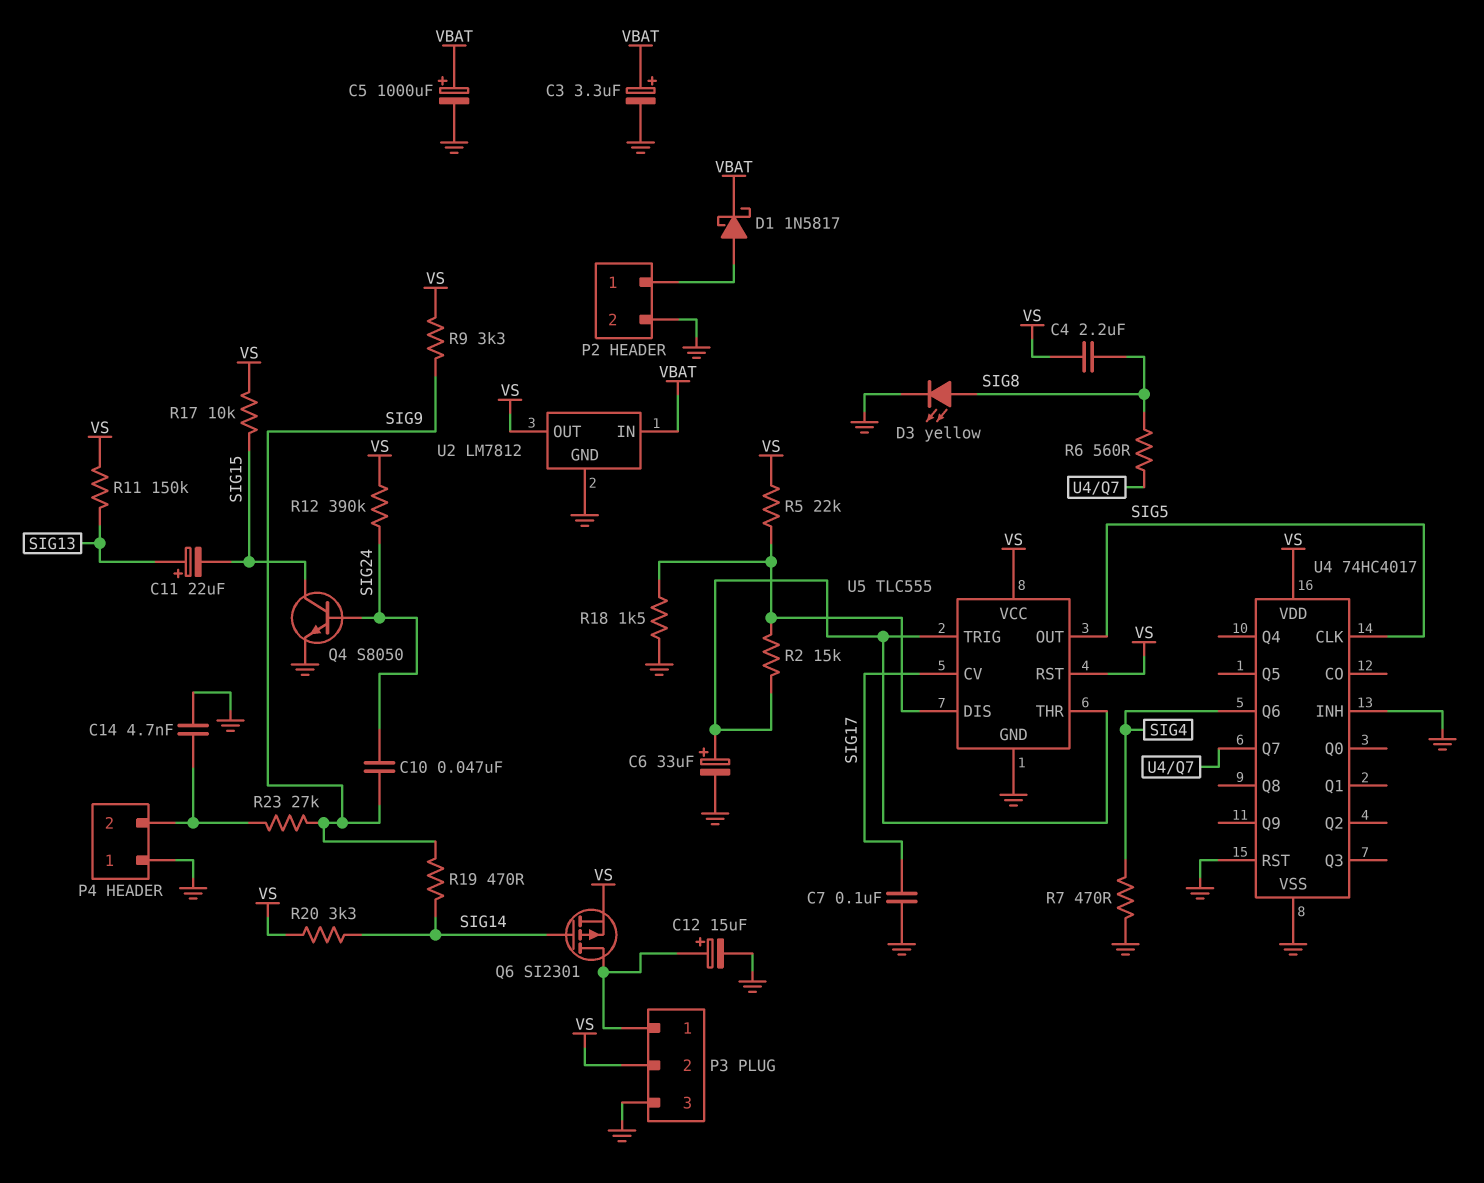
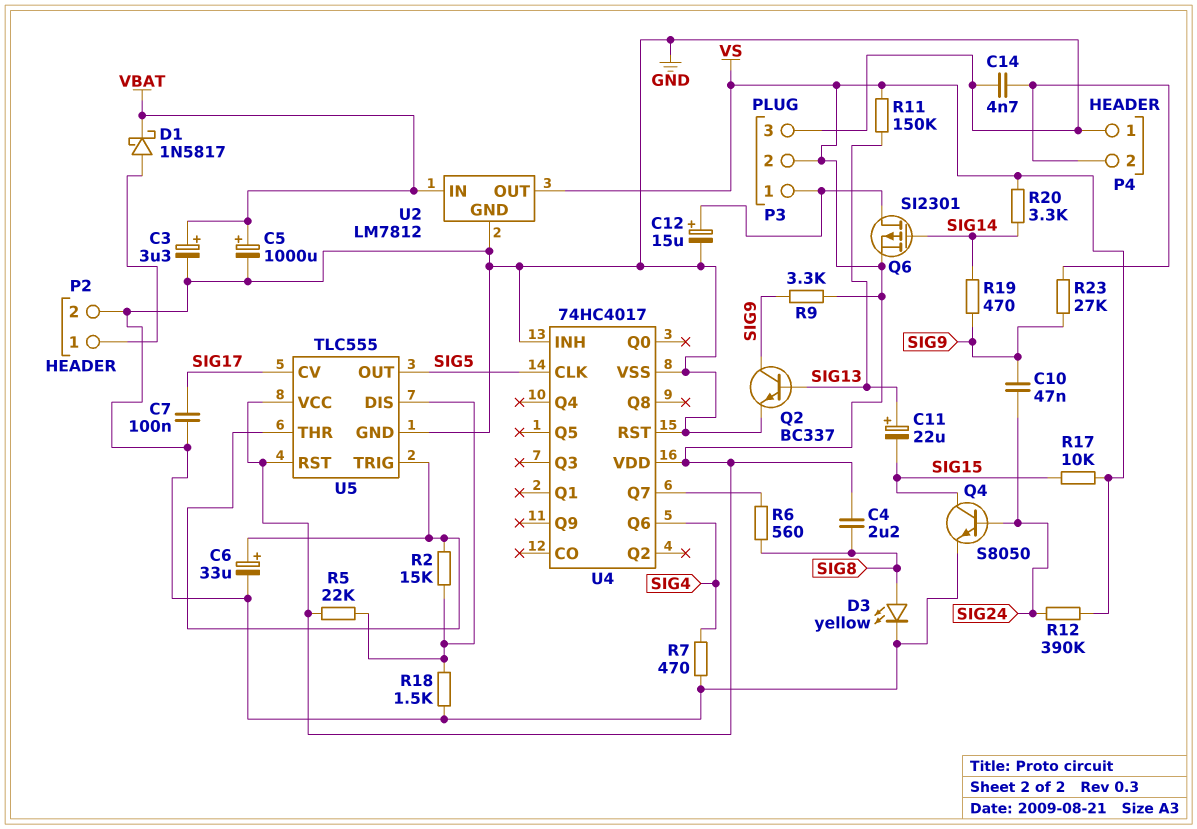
Q2: none -> NPN BC337 (B SIG13, C SIG9, E GND)

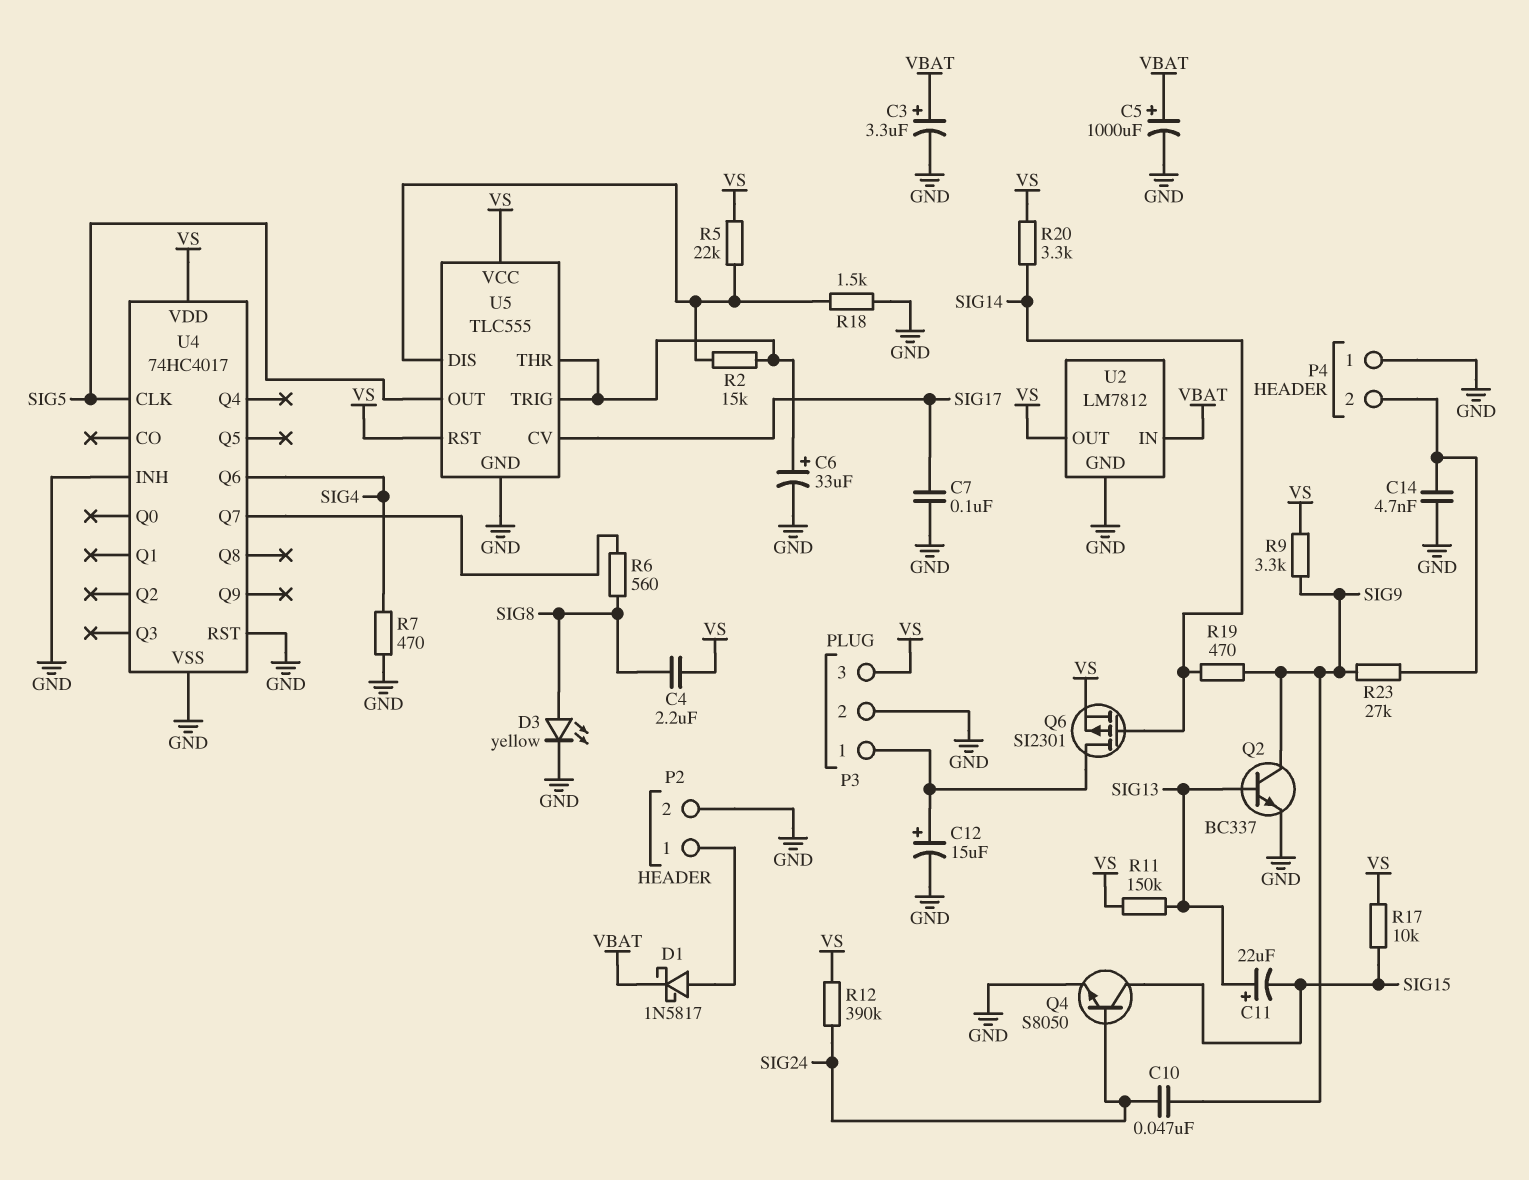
P3 pin 2: VS -> GND
P3 pin 3: GND -> VS

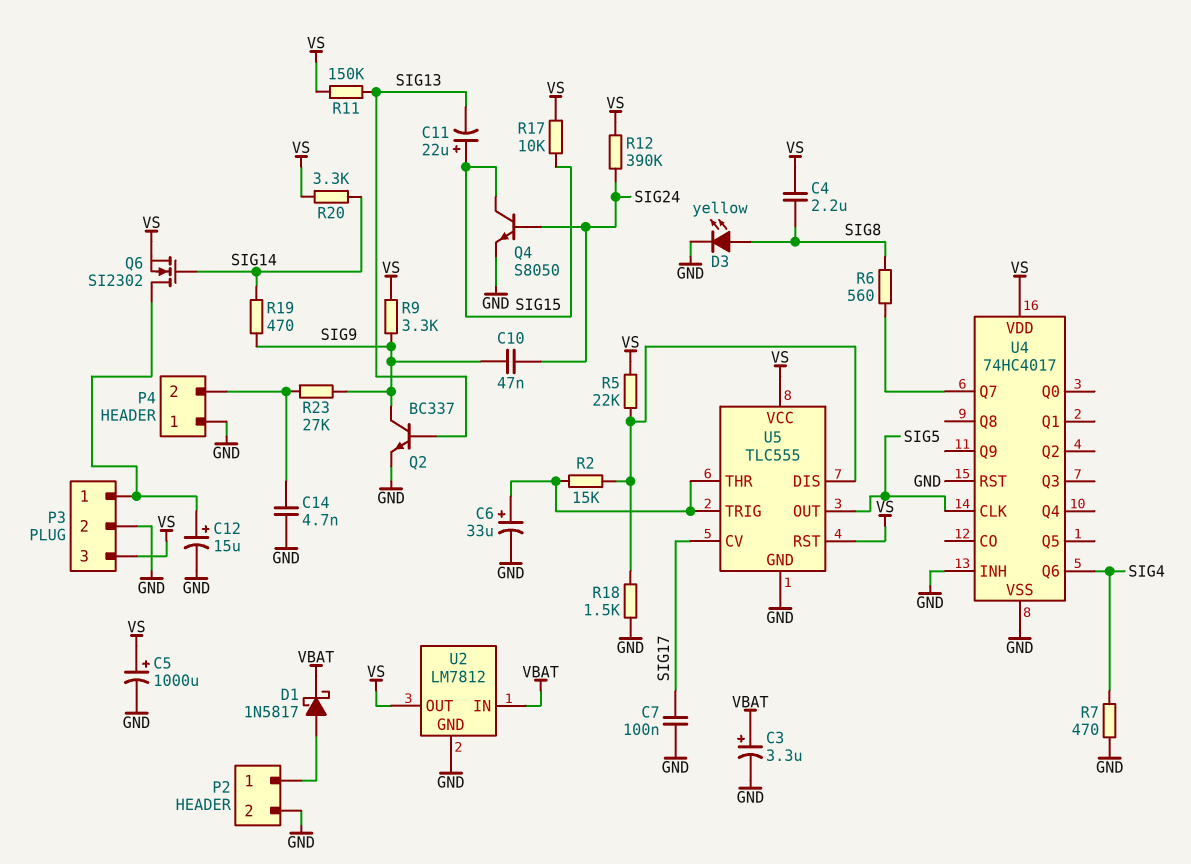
C5: 1000uF (plus VBAT, minus GND) -> 1000uF (plus VS, minus GND)
C11: 22uF (plus SIG13, minus SIG15) -> 22uF (plus SIG15, minus SIG13)
Q6: PMOS SI2301 (G SIG14, D P3/1, S VS) -> NMOS SI2302 (G SIG14, D P3/1, S VS)

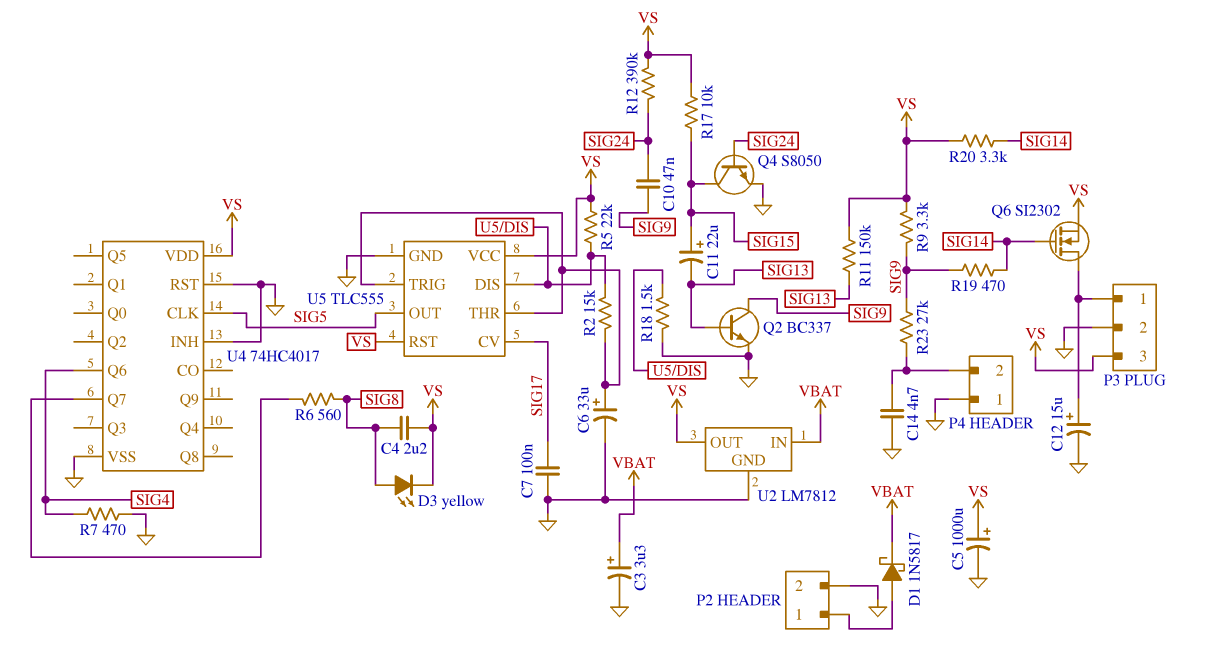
D3: LED yellow (A SIG8, K GND) -> LED yellow (A SIG8, K VS)

